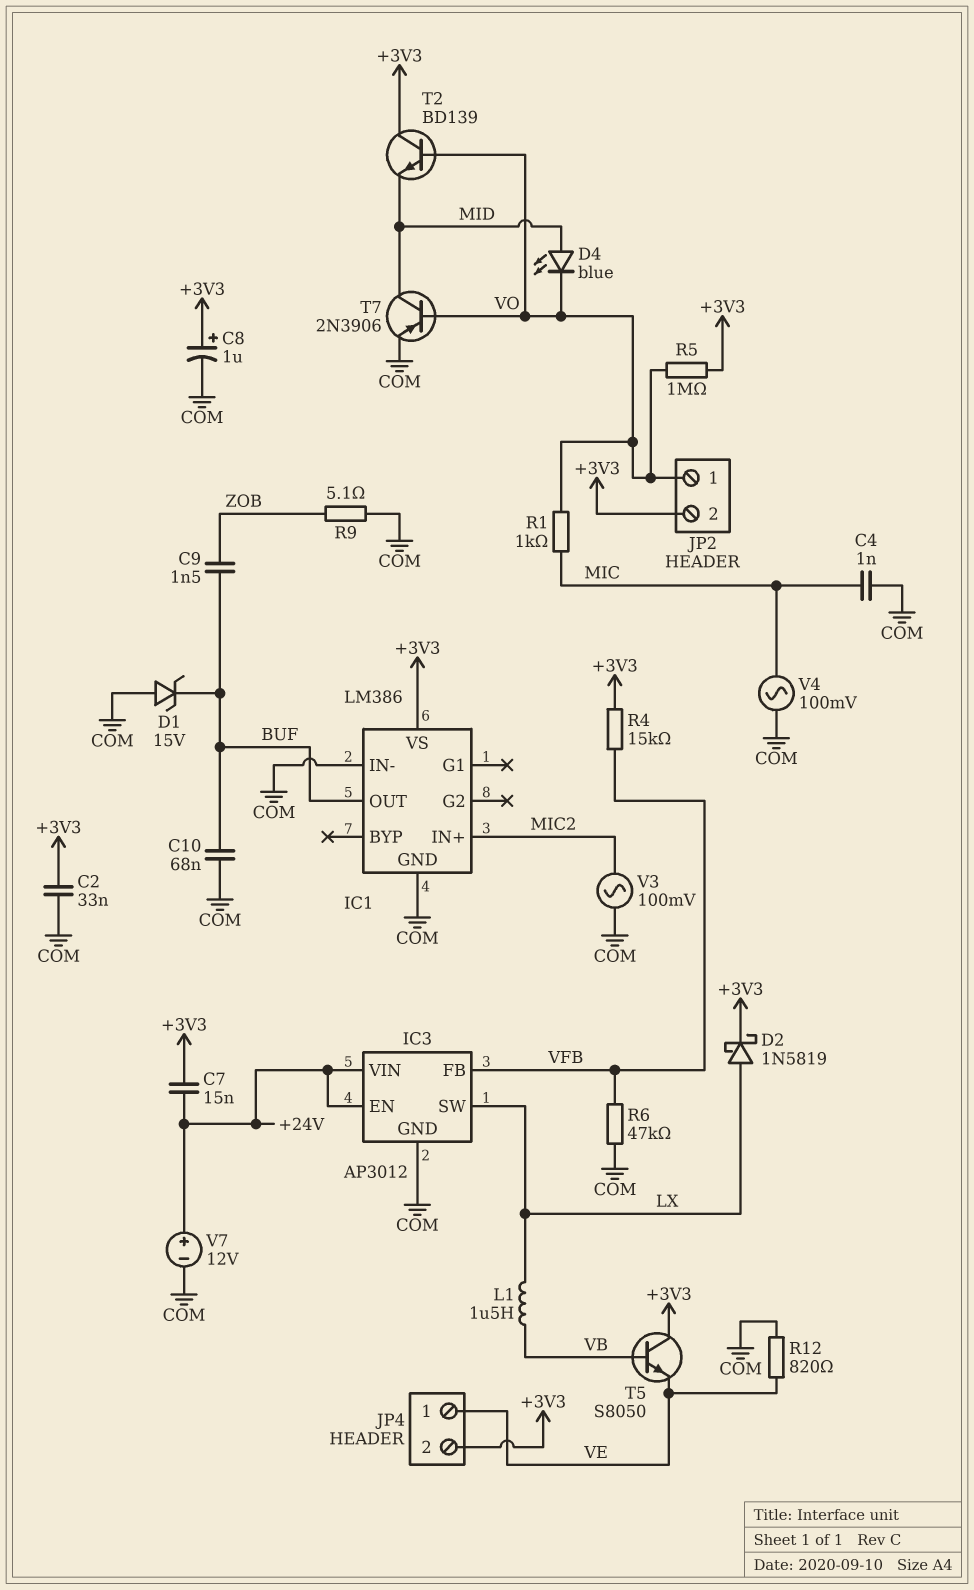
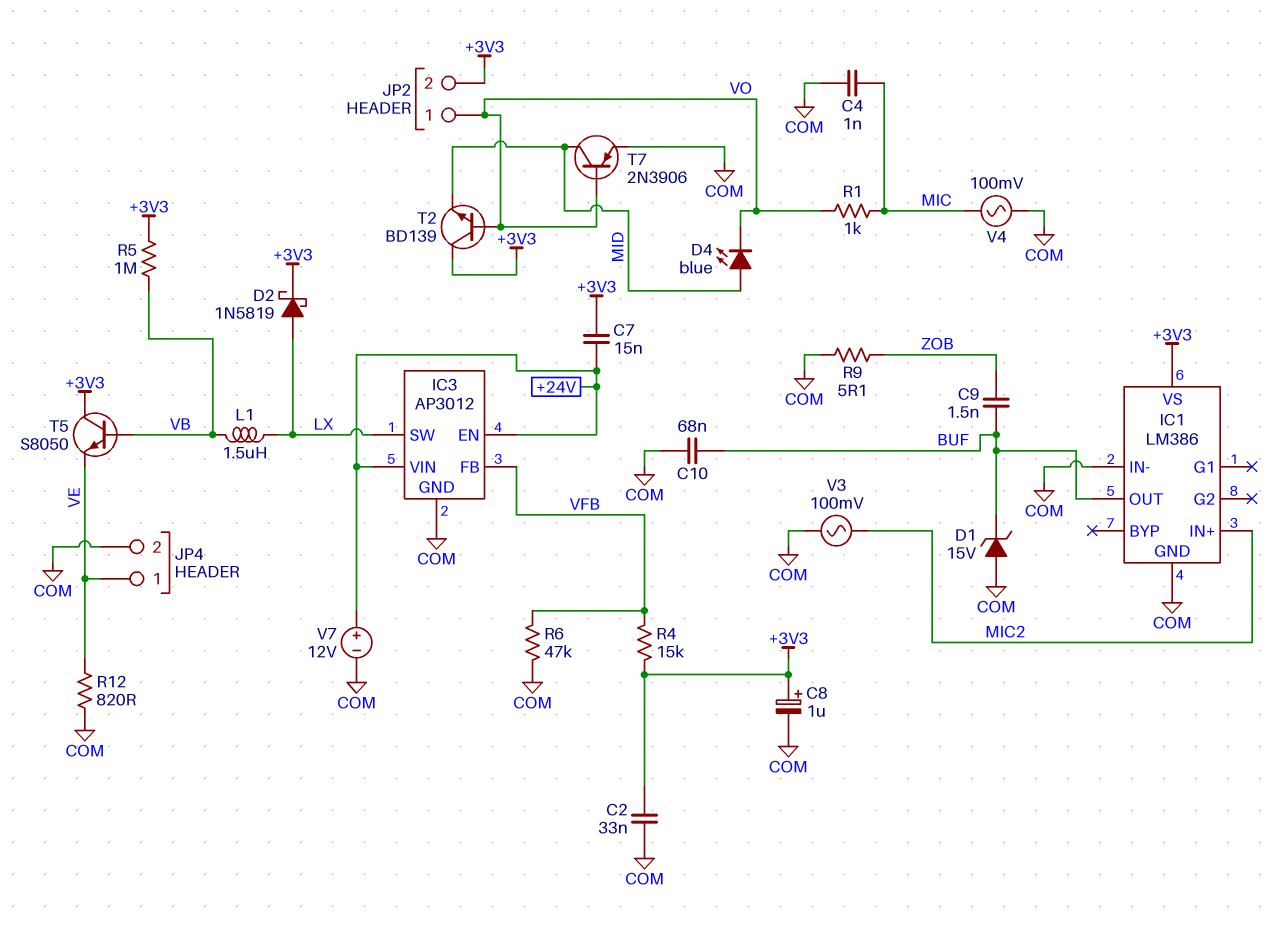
JP4 pin 2: +3V3 -> COM
R5: 1M (+3V3, VO) -> 1M (+3V3, VB)

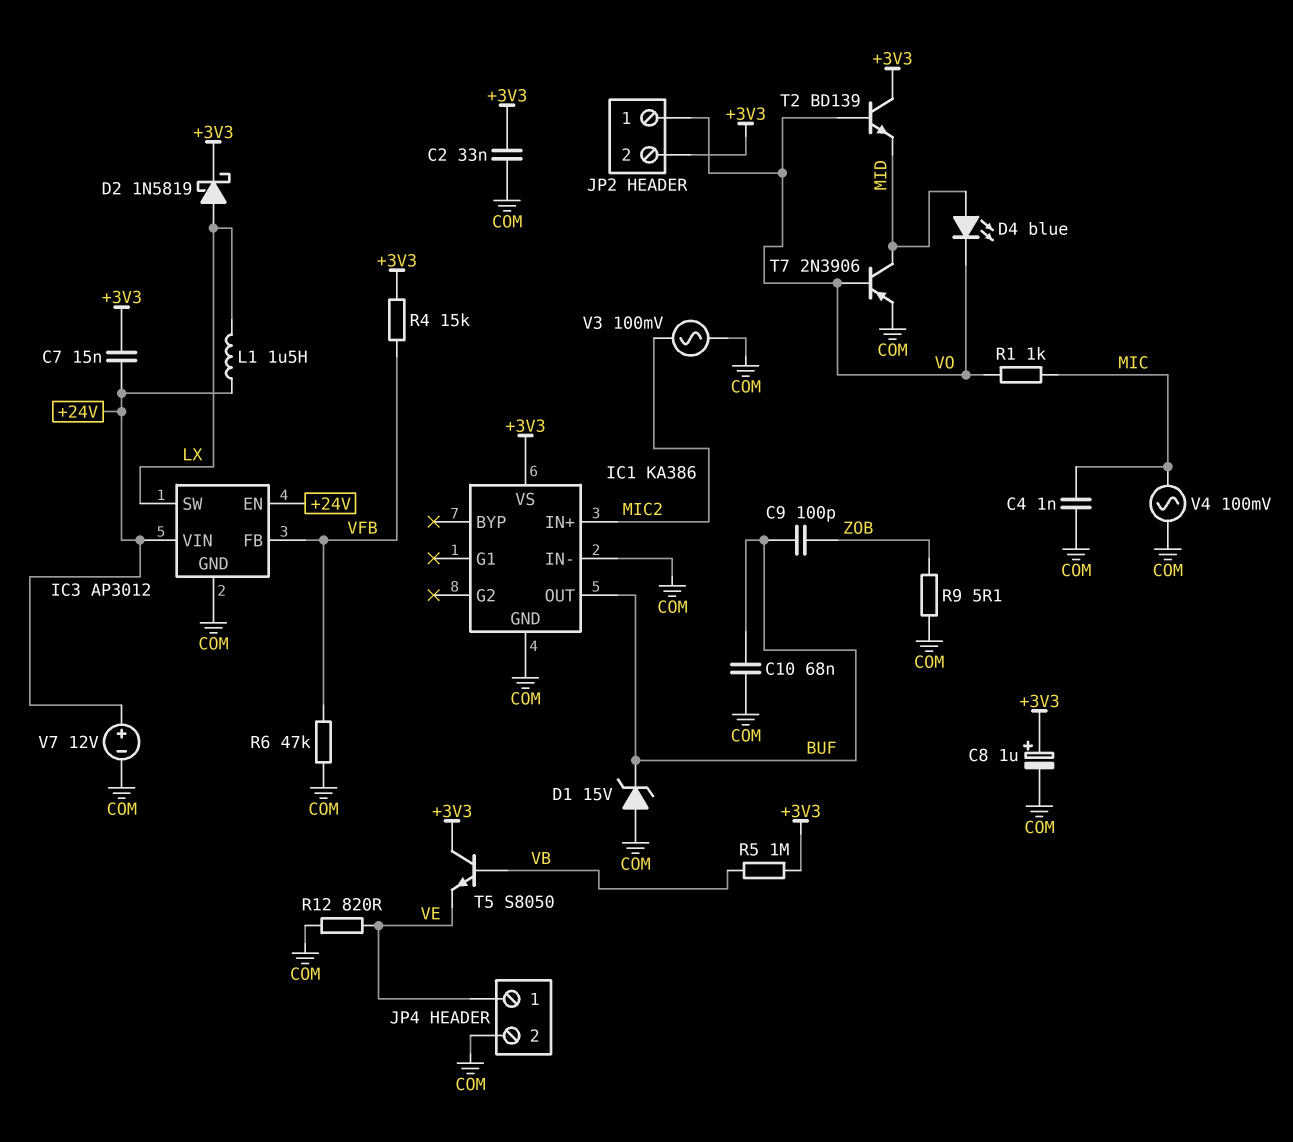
C9: 1.5nF (BUF, ZOB) -> 100pF (BUF, ZOB)
IC1: LM386 -> KA386
L1: 1.5uH (LX, VB) -> 1.5uH (+24V, LX)

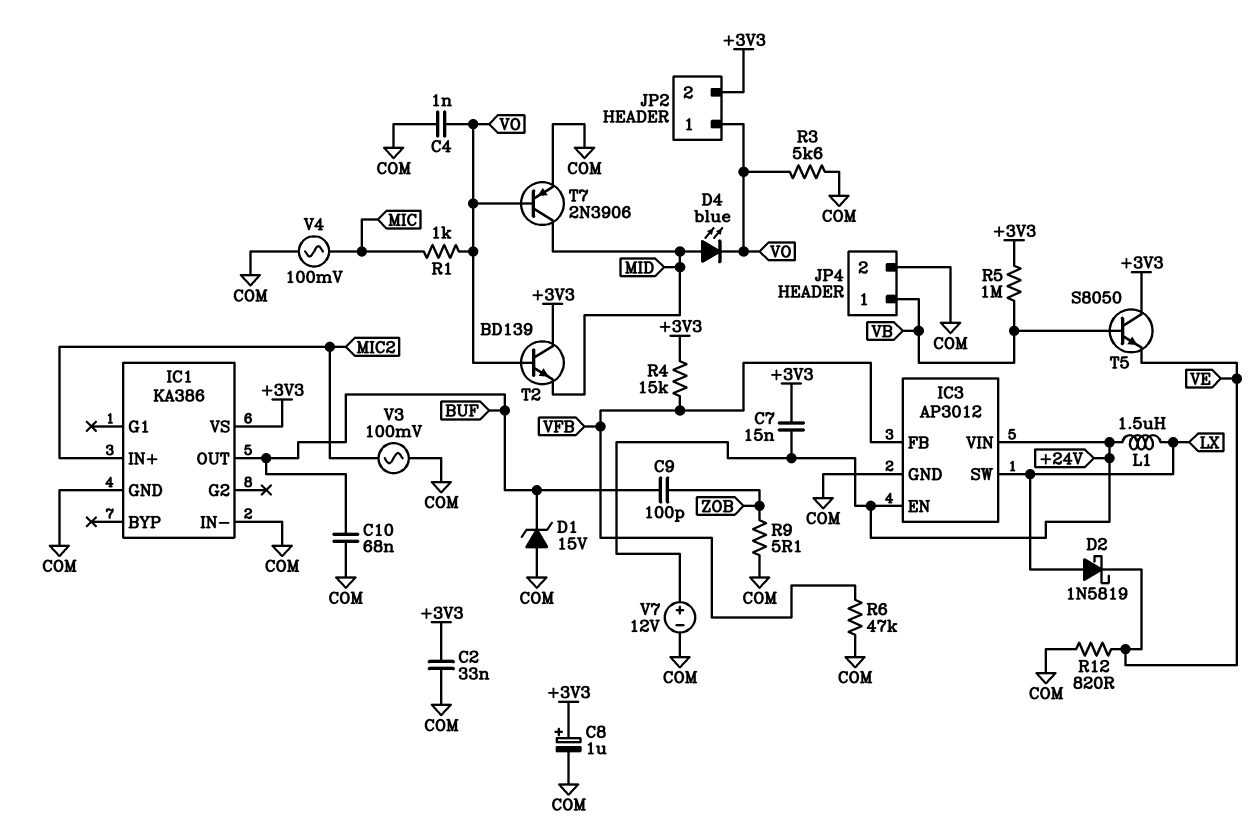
C4: 1nF (COM, MIC) -> 1nF (COM, VO)
D2: schottky 1N5819 (A LX, K +3V3) -> schottky 1N5819 (A LX, K VE)
JP4 pin 1: VE -> VB
R3: none -> 5.6k (COM, VO)

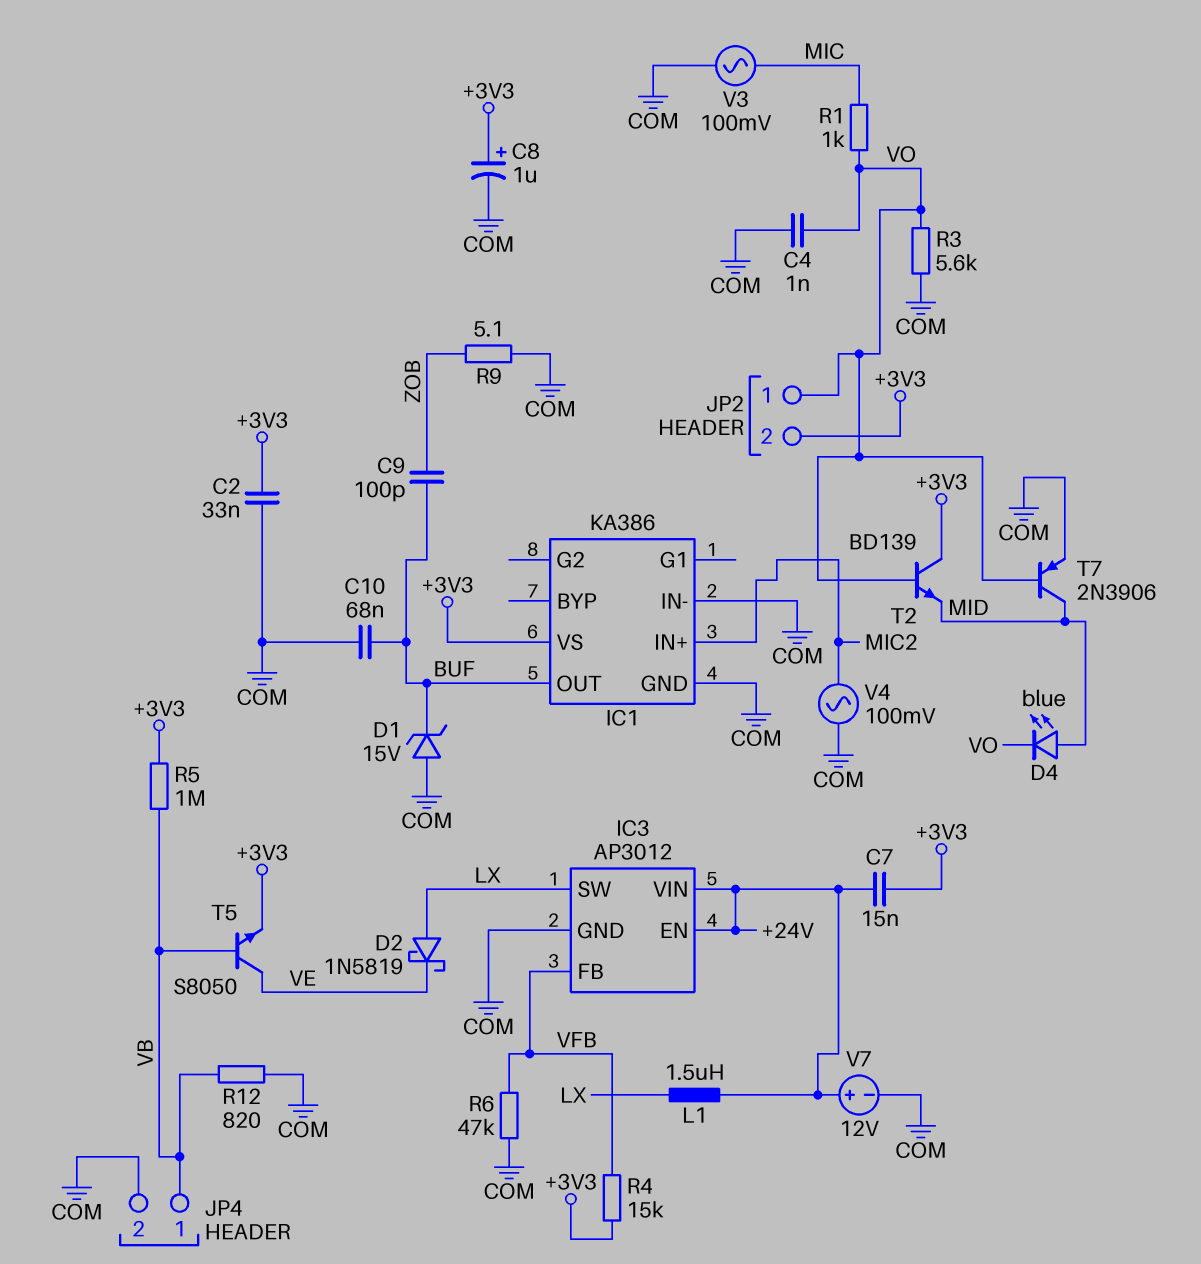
R12: 820 (COM, VE) -> 820 (COM, VB)
T5: NPN S8050 (B VB, C +3V3, E VE) -> NPN S8050 (B VB, C VE, E +3V3)
V3: AC 100mV (COM, MIC2) -> AC 100mV (COM, MIC)
V4: AC 100mV (COM, MIC) -> AC 100mV (COM, MIC2)

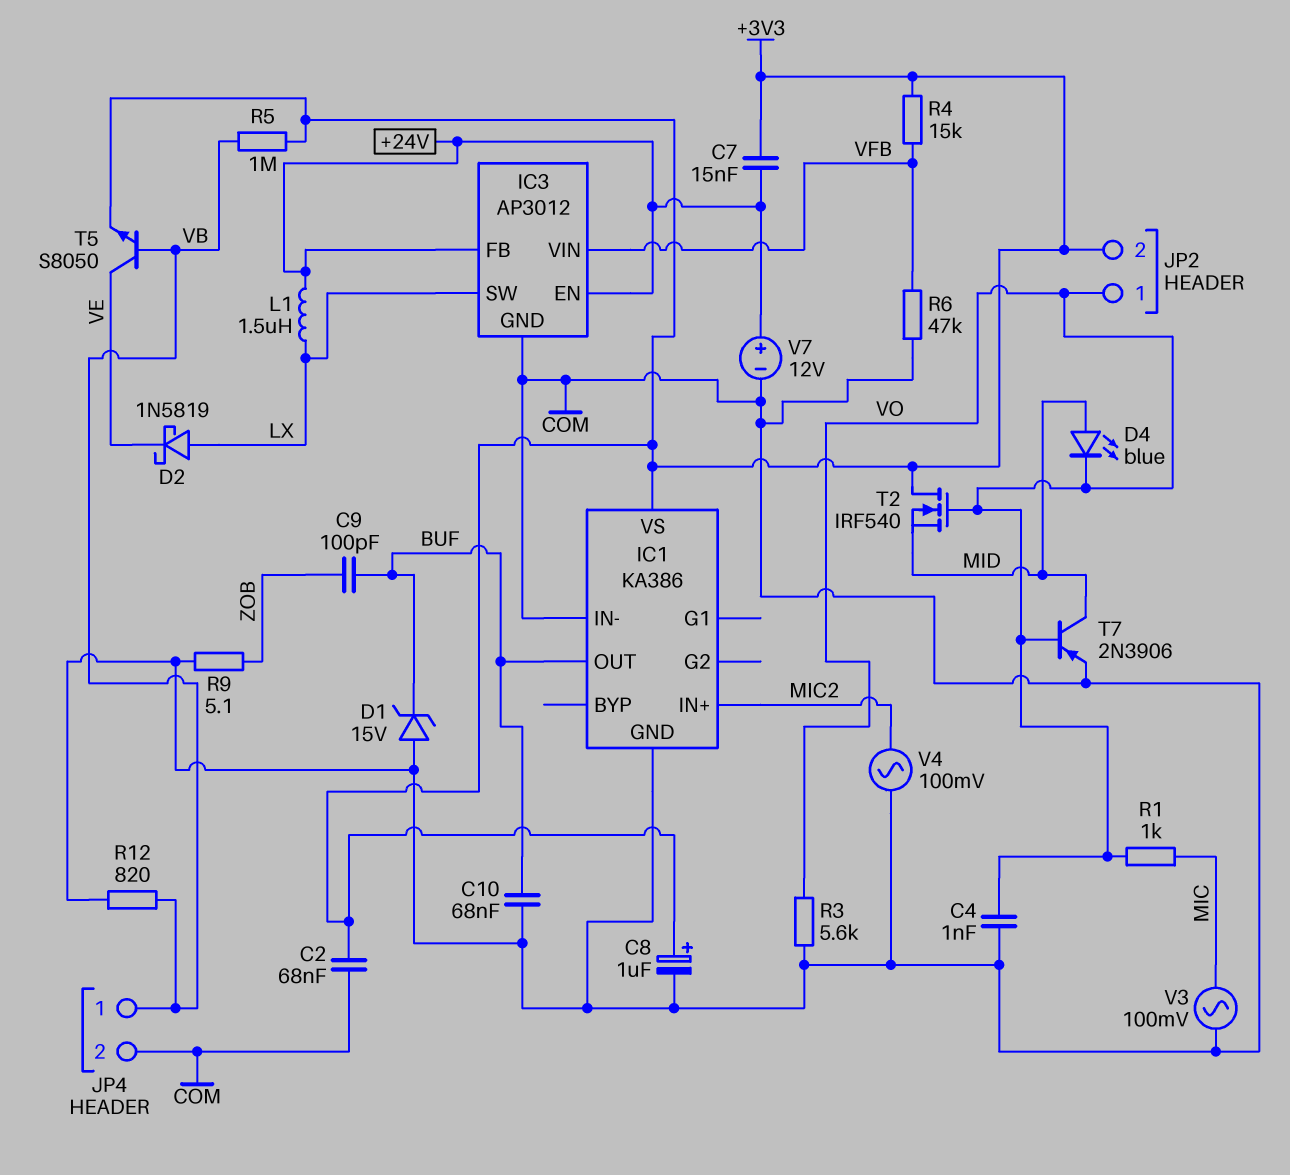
C2: 33nF (+3V3, COM) -> 68nF (+3V3, COM)
IC3 pin FB: VFB -> +24V
IC3 pin VIN: +24V -> VFB
T2: NPN BD139 (B VO, C +3V3, E MID) -> NMOS IRF540 (G VO, D +3V3, S MID)

